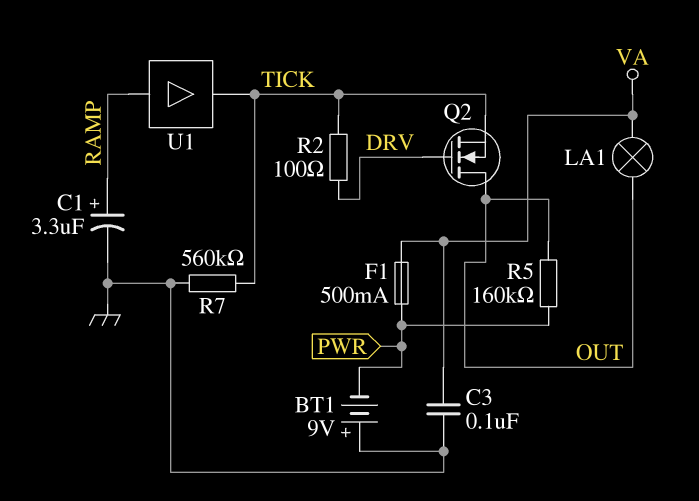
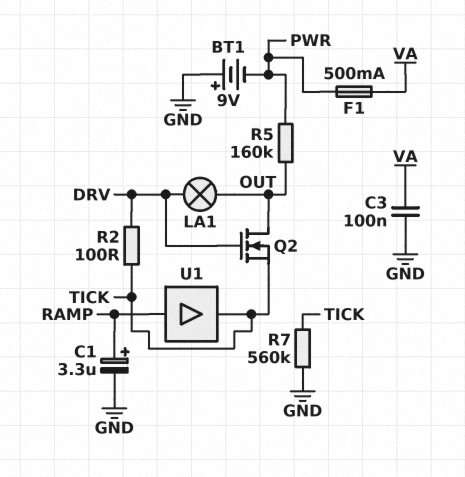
LA1: lamp (OUT, VA) -> lamp (DRV, OUT)

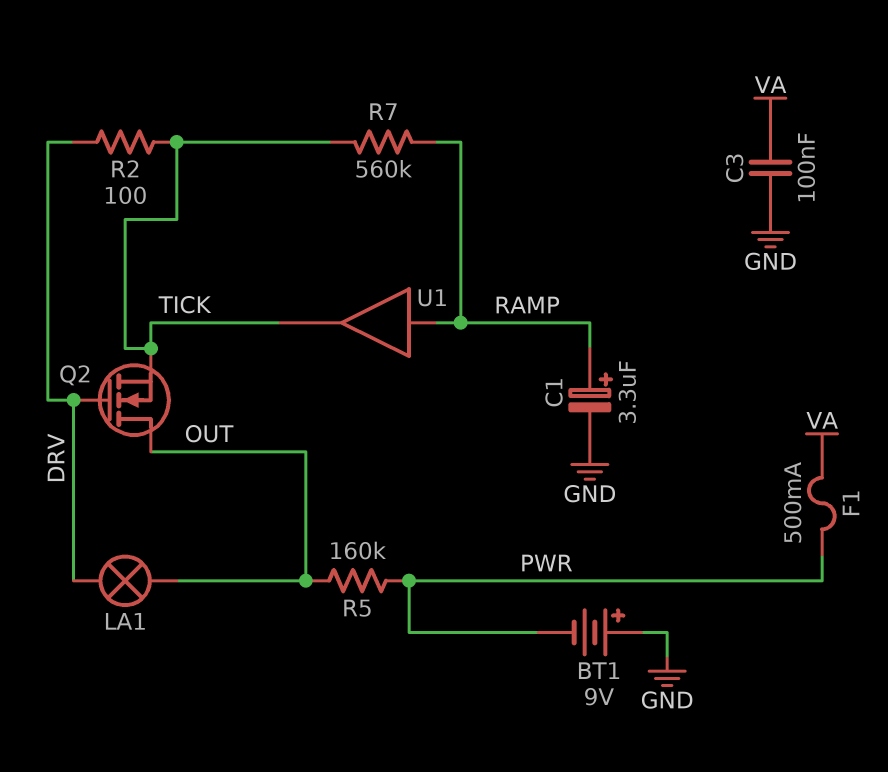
R7: 560k (GND, TICK) -> 560k (RAMP, TICK)

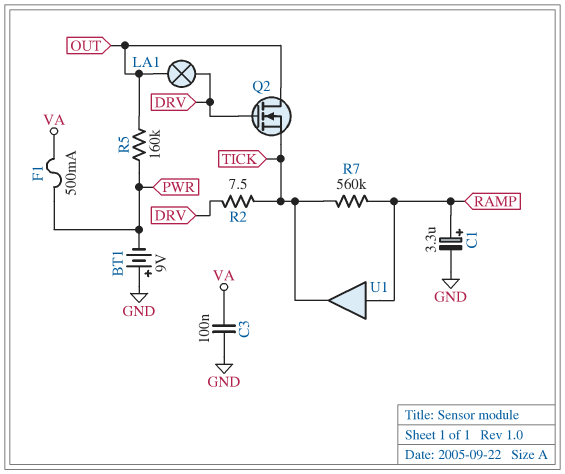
R2: 100 (DRV, TICK) -> 7.5 (DRV, TICK)

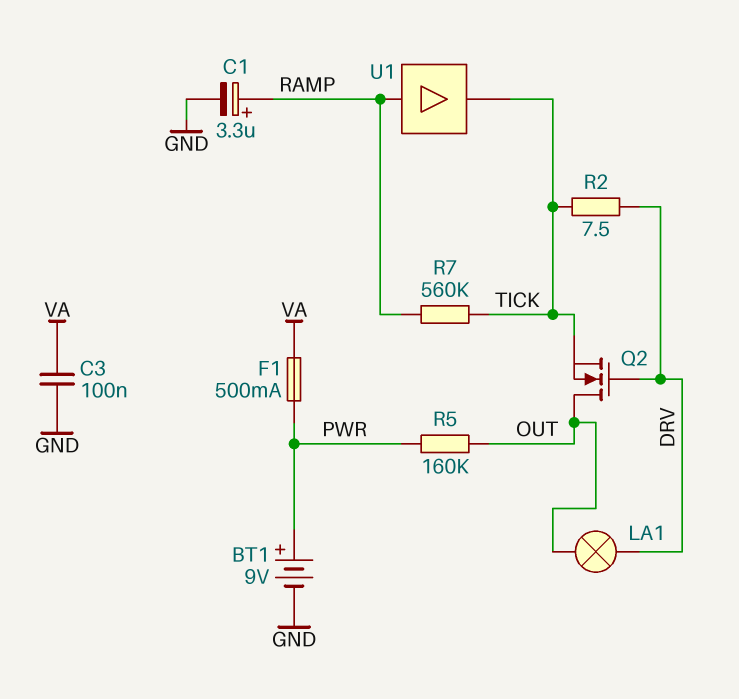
BT1: 9V (plus GND, minus PWR) -> 9V (plus PWR, minus GND)

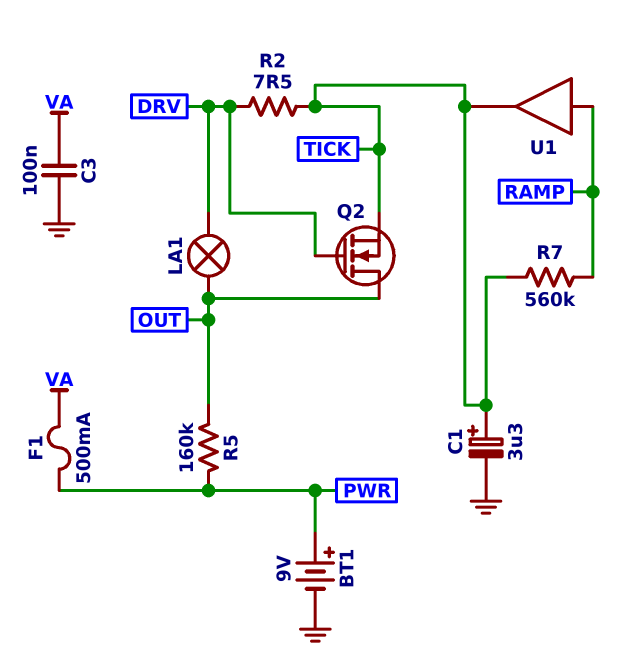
C1: 3.3uF (plus RAMP, minus GND) -> 3.3uF (plus TICK, minus GND)

